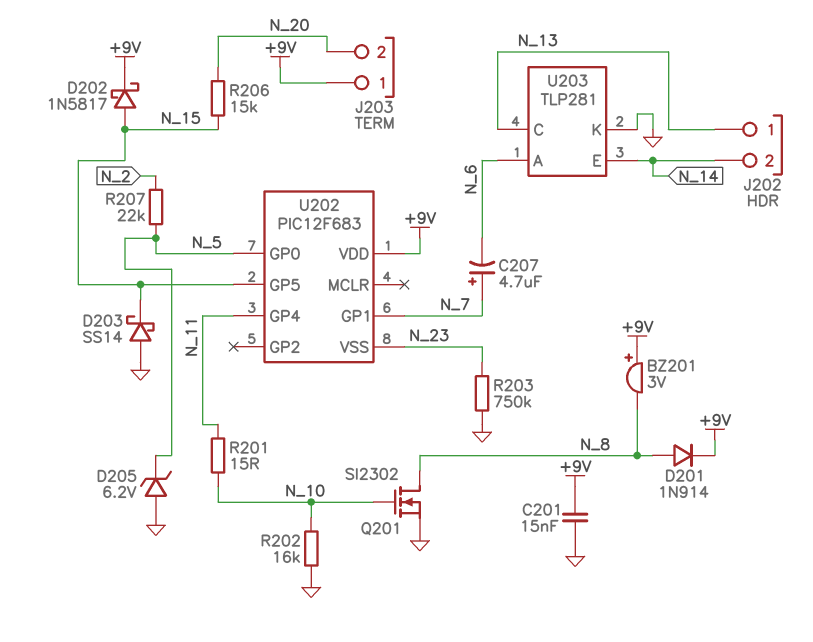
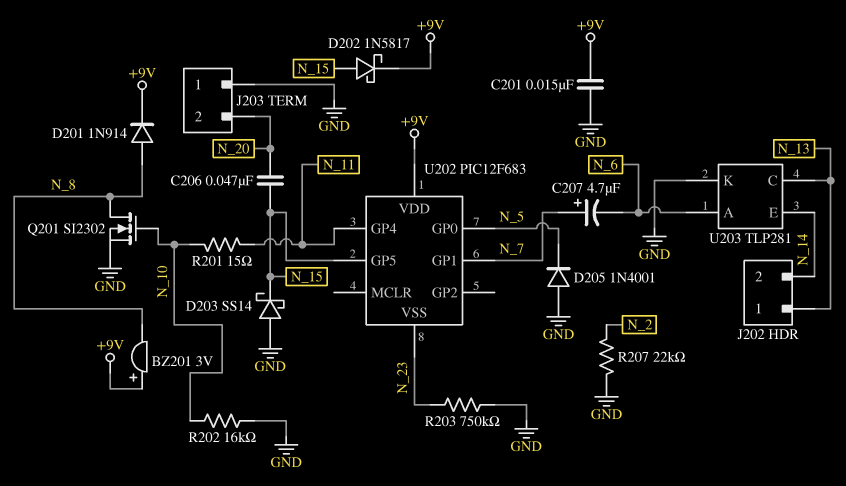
C206: none -> 47nF (N_15, N_20)
D205: zener 6.2V (A GND, K N_5) -> diode 1N4001 (A GND, K N_5)
J203 pin 1: +9V -> GND
R206: 15k (N_15, N_20) -> none
R207: 22k (N_2, N_5) -> 22k (GND, N_2)

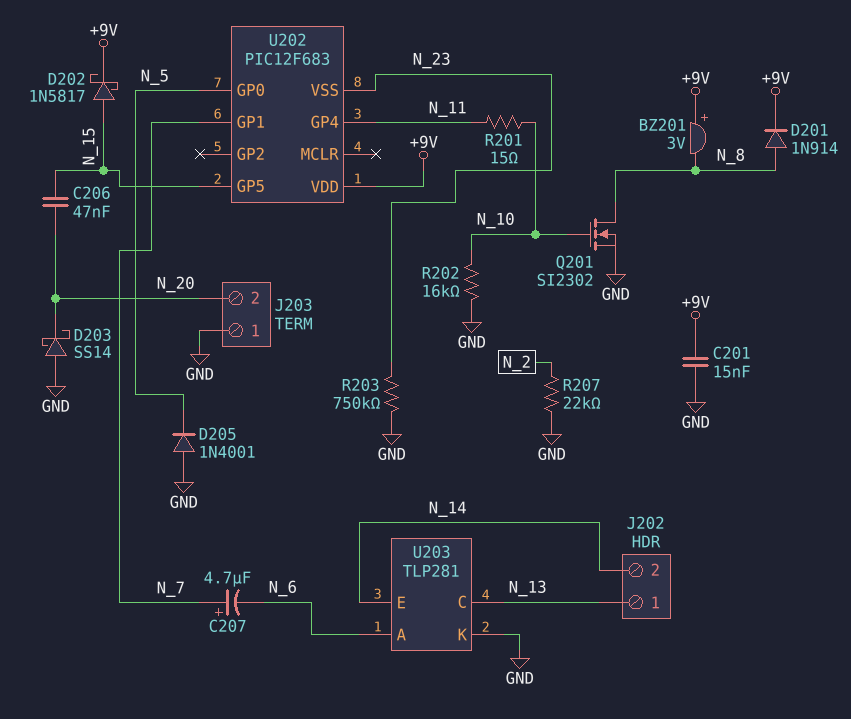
D203: schottky SS14 (A GND, K N_15) -> schottky SS14 (A GND, K N_20)

